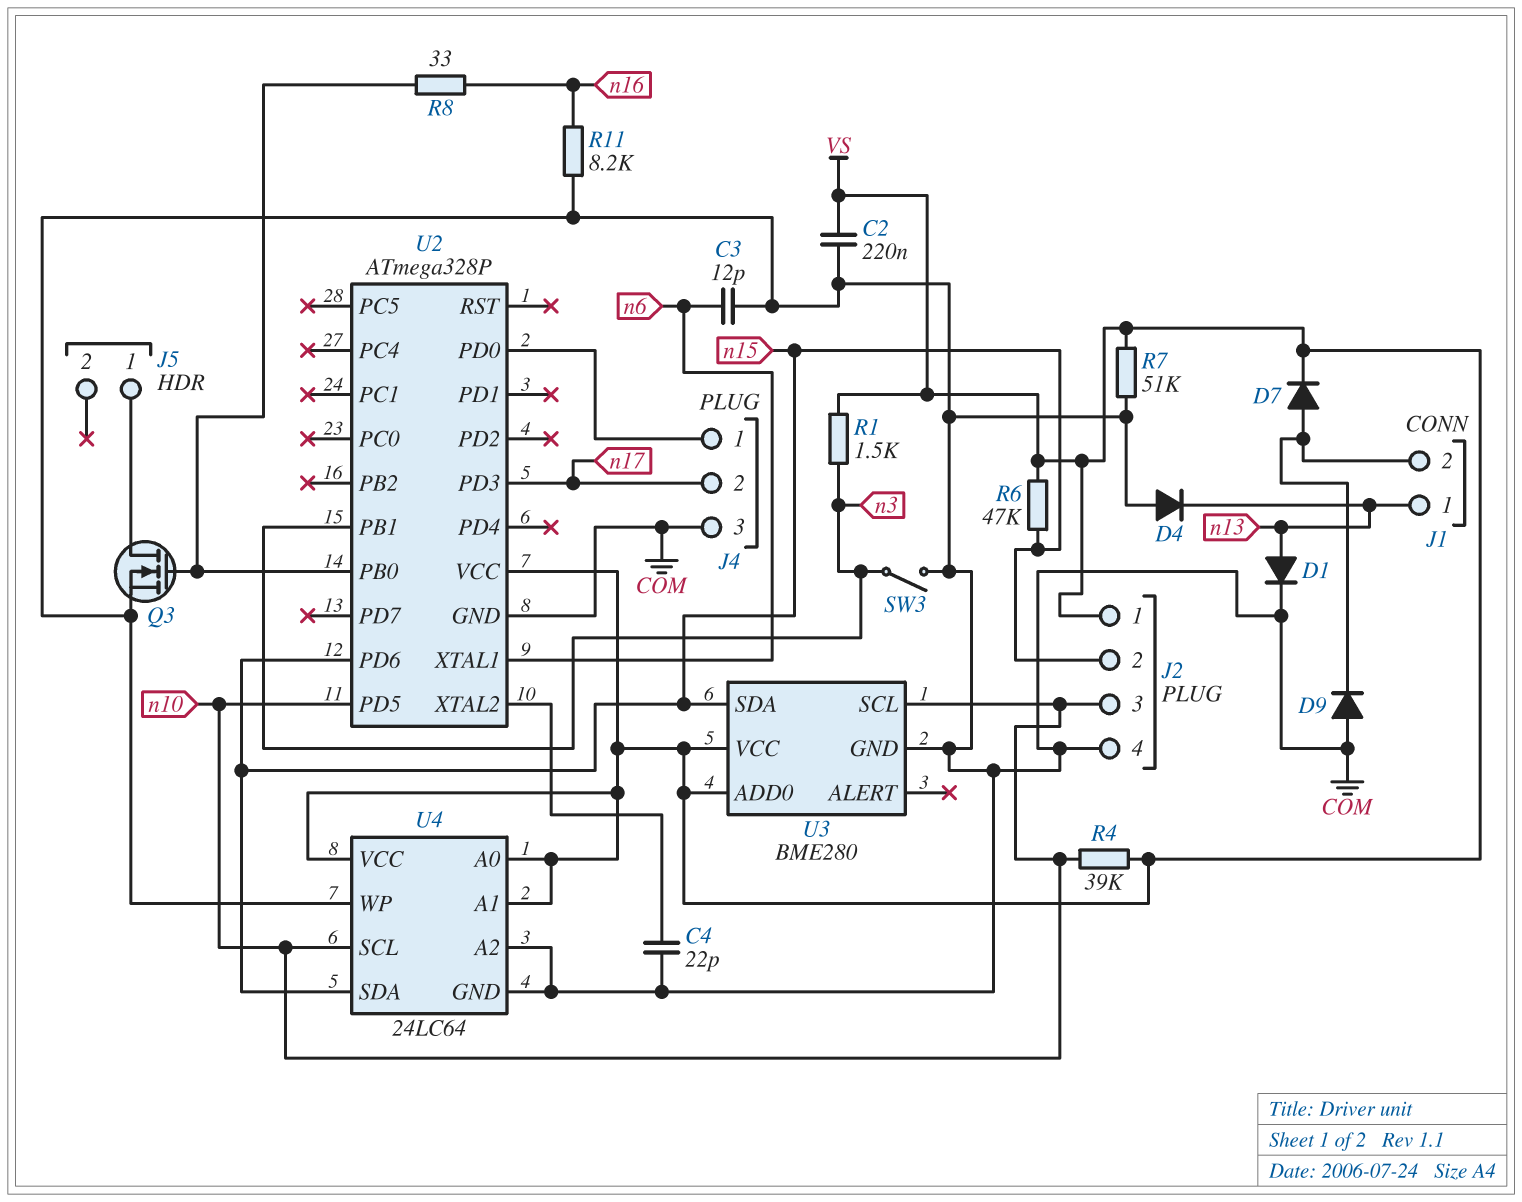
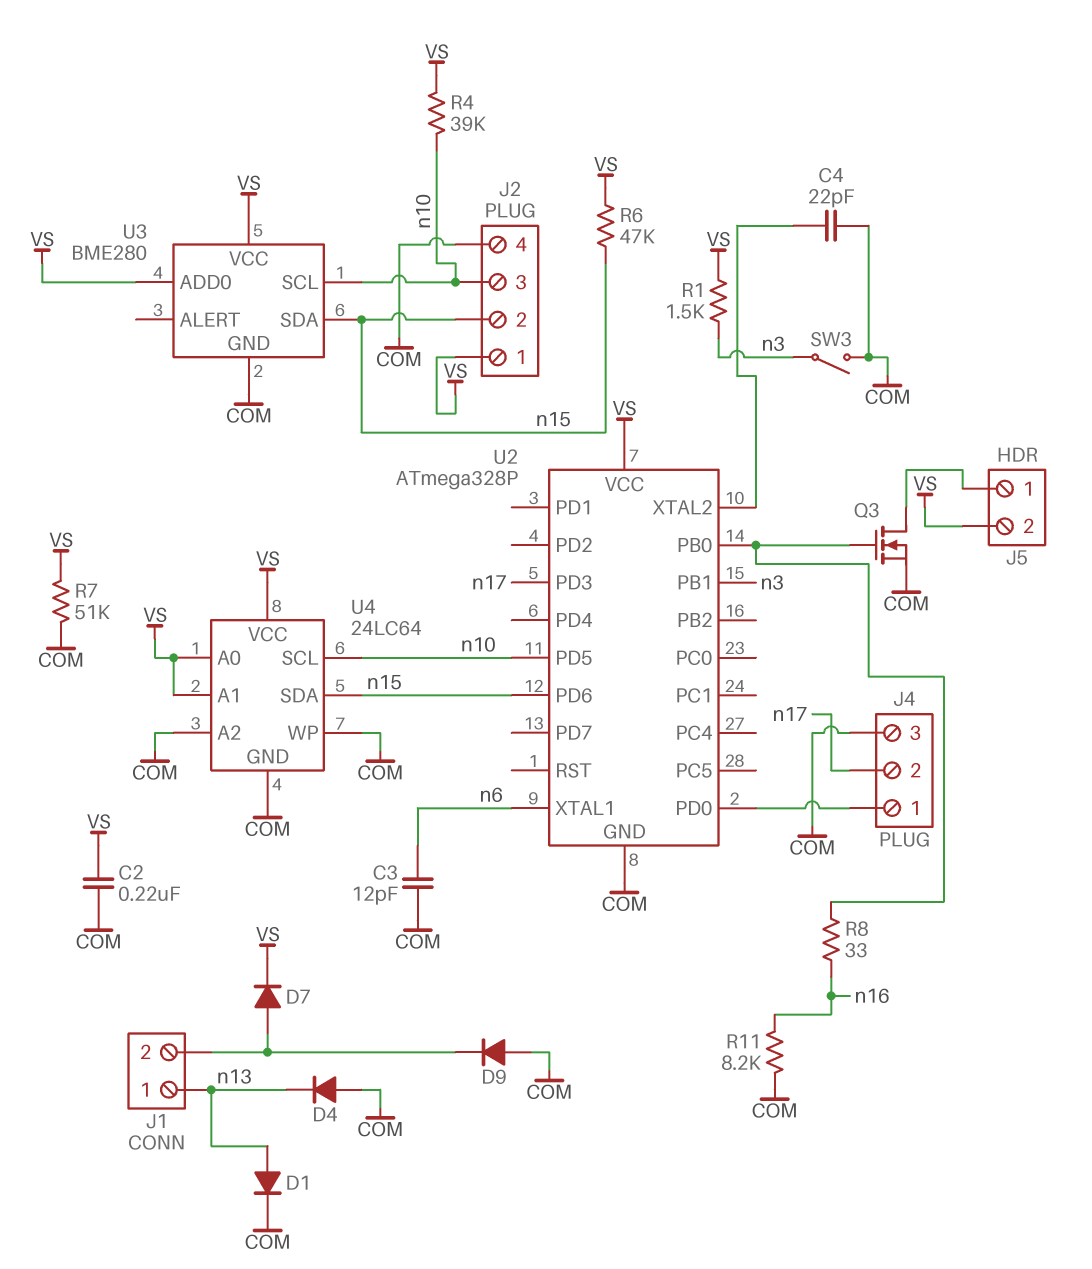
J5 pin 2: none -> VS

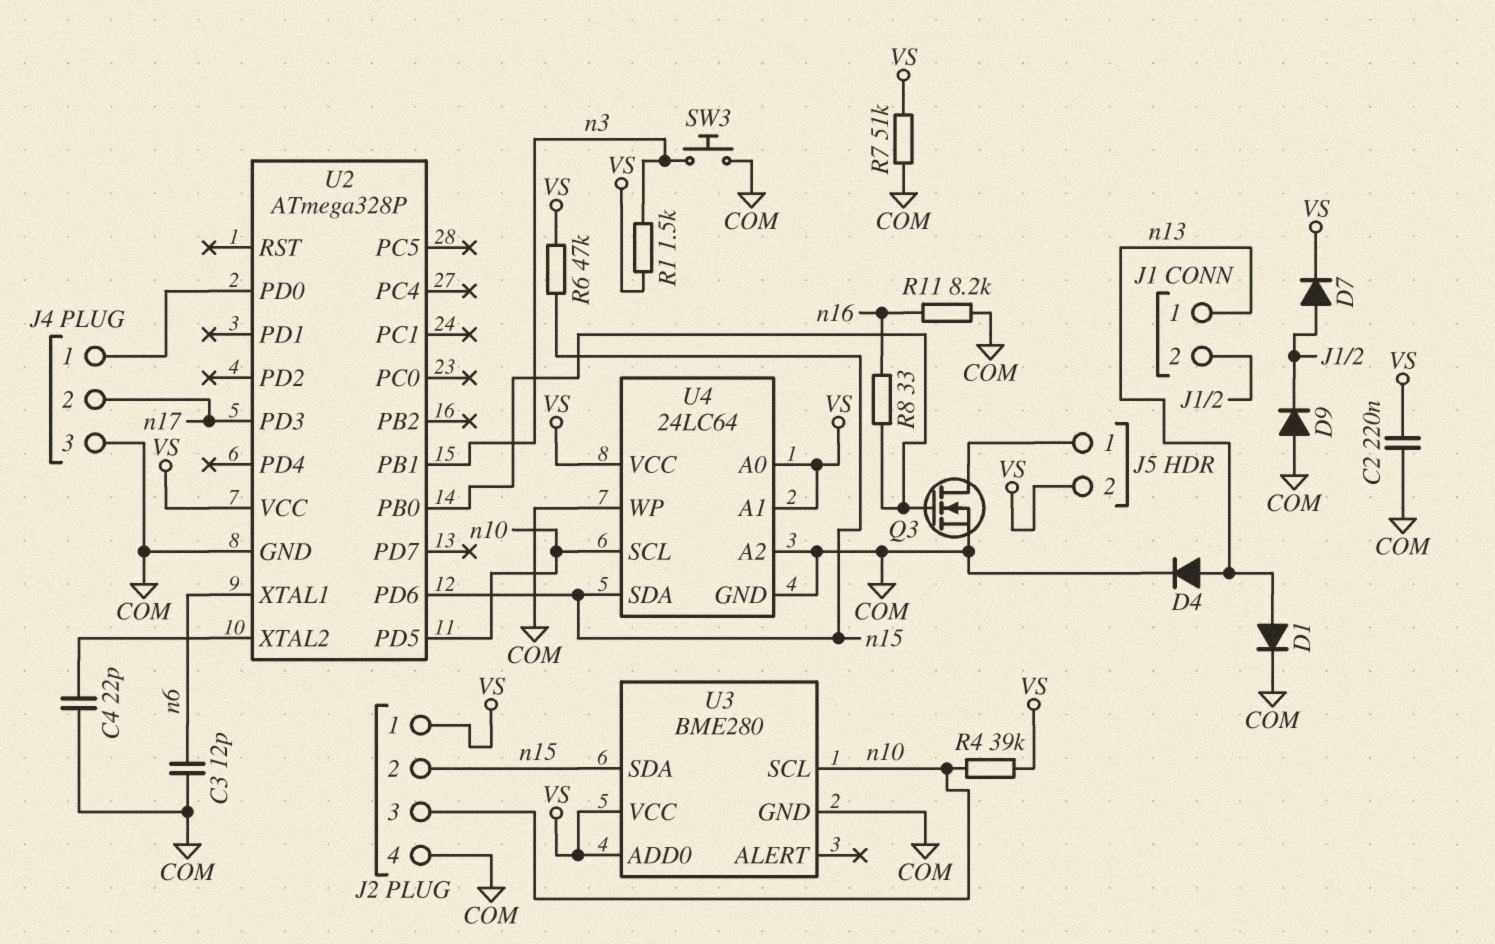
D4: diode (A COM, K n13) -> diode (A n13, K COM)
SW3: switch (COM, n3) -> button (COM, n3)

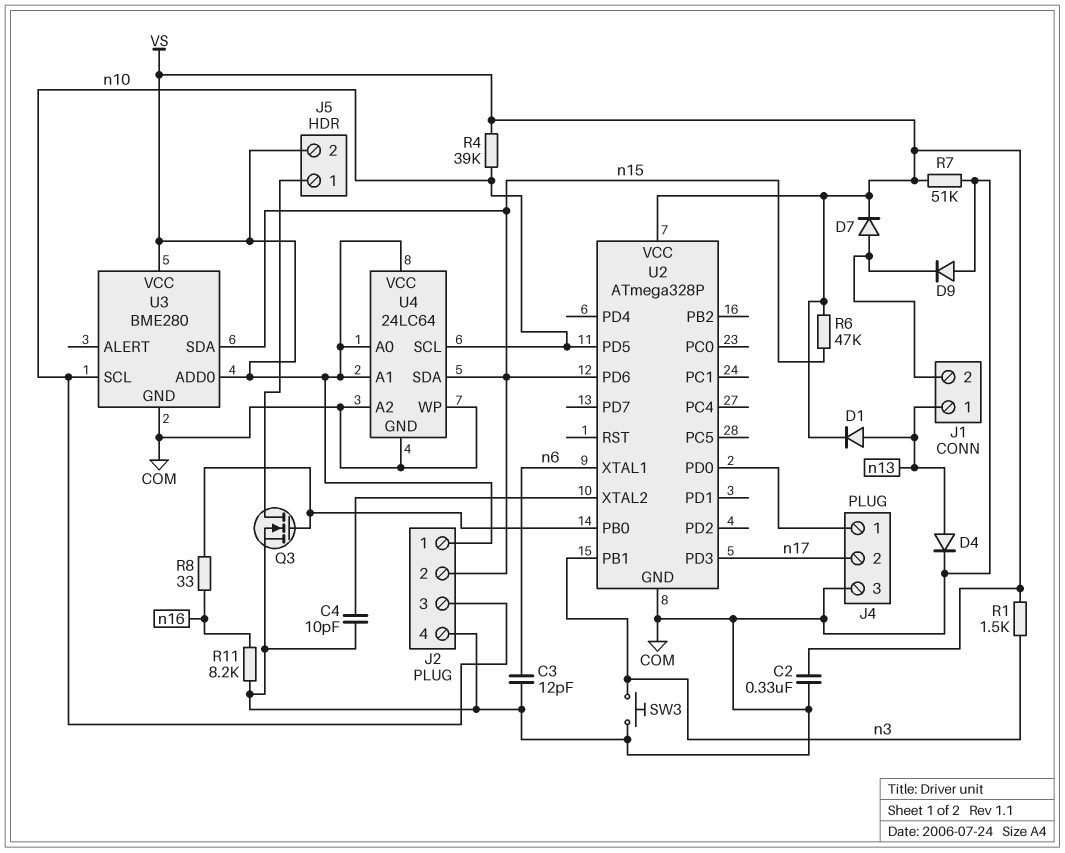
C2: 220nF (COM, VS) -> 330nF (COM, VS)
C4: 22pF (COM, U2/XTAL2) -> 10pF (COM, U2/XTAL2)
D1: diode (A n13, K COM) -> diode (A n13, K VS)

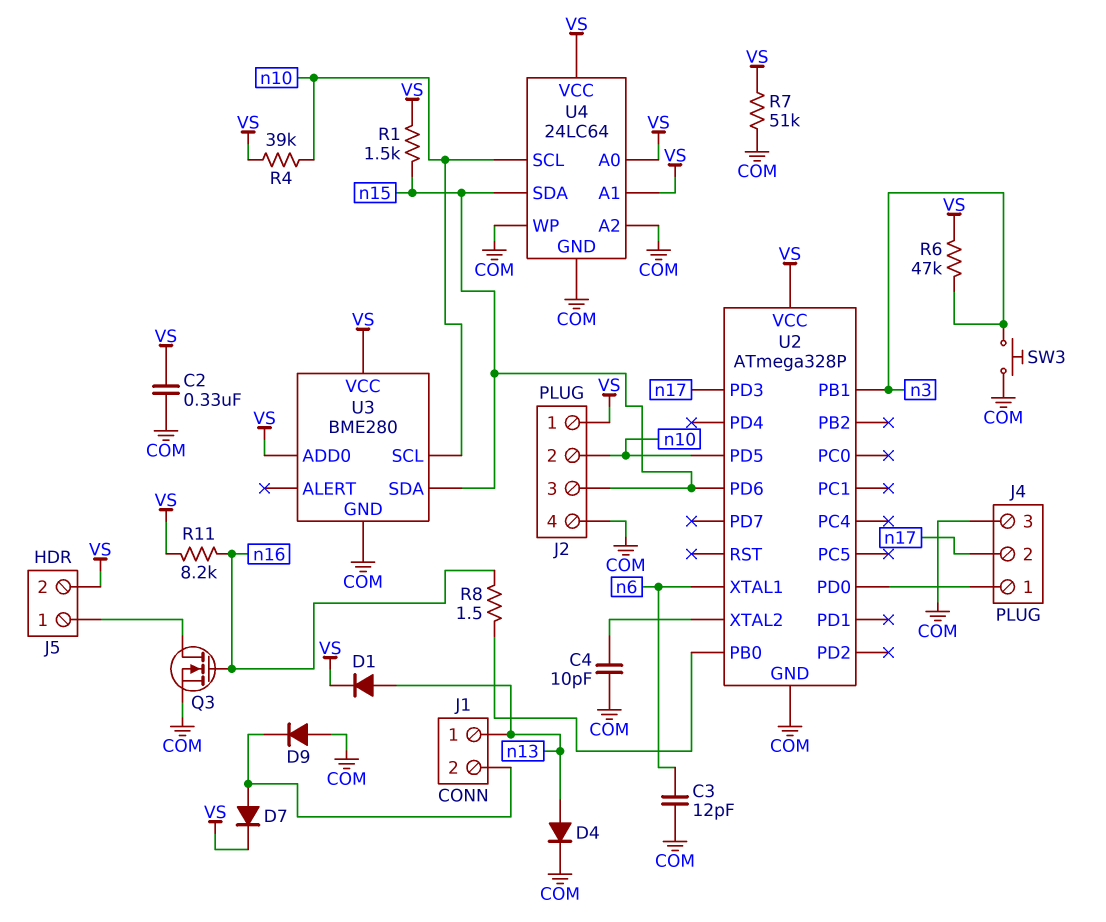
J2 pin 2: n15 -> n10
J2 pin 3: n10 -> n15
Q3: NMOS (G U2/PB0, D J5/1, S COM) -> NMOS (G n16, D J5/1, S COM)
R1: 1.5k (VS, n3) -> 1.5k (VS, n15)
R6: 47k (VS, n15) -> 47k (VS, n3)
R8: 33 (U2/PB0, n16) -> 1.5 (U2/PB0, n16)
R11: 8.2k (COM, n16) -> 8.2k (VS, n16)

